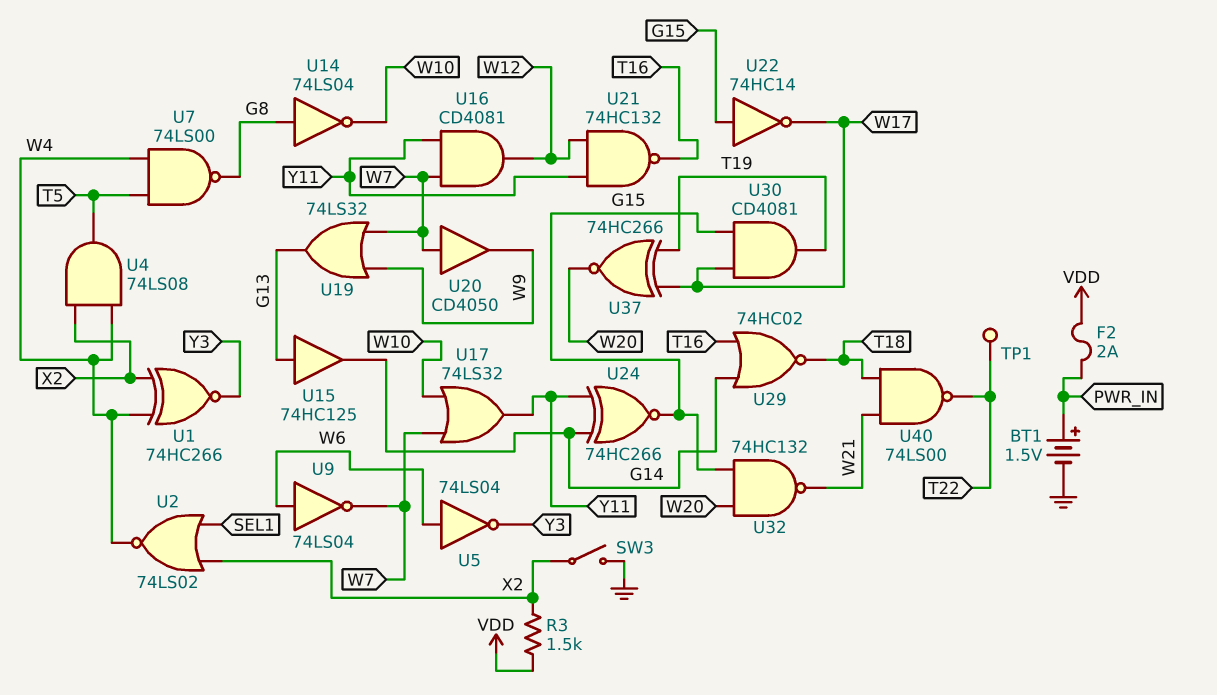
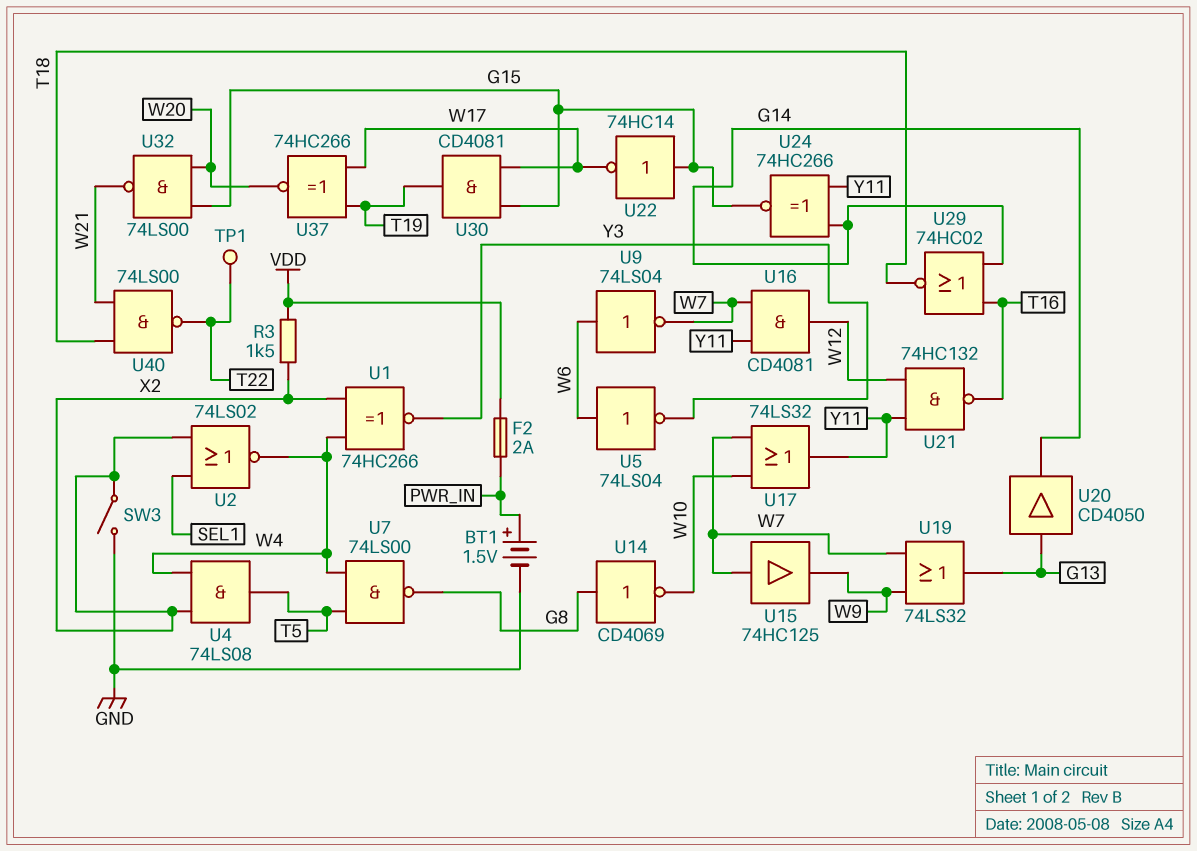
U14: NOT 74LS04 (in G8, out W10) -> NOT CD4069 (in G8, out W10)
U15: buffer 74HC125 (in G13, out G14) -> buffer 74HC125 (in W7, out W9)
U20: buffer CD4050 (in W7, out W9) -> buffer CD4050 (in G13, out G14)
U32: NAND 74HC132 (in G15, in W20, out W21) -> NAND 74LS00 (in G15, in W20, out W21)

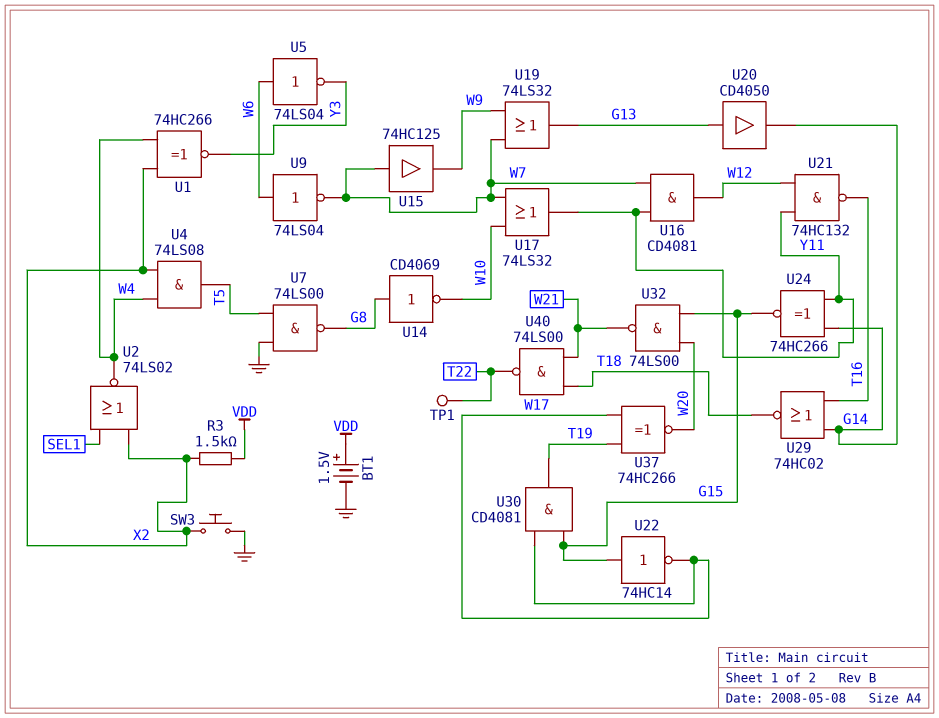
BT1: 1.5V (plus PWR_IN, minus GND) -> 1.5V (plus VDD, minus GND)
F2: 2A (PWR_IN, VDD) -> none
SW3: switch (GND, X2) -> button (GND, X2)
U7: NAND 74LS00 (in T5, in W4, out G8) -> NAND 74LS00 (in GND, in T5, out G8)

